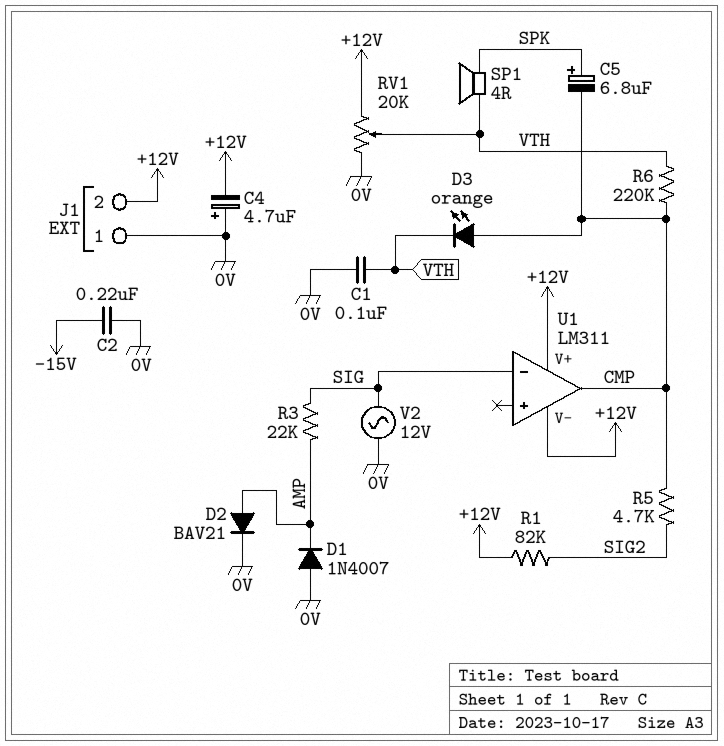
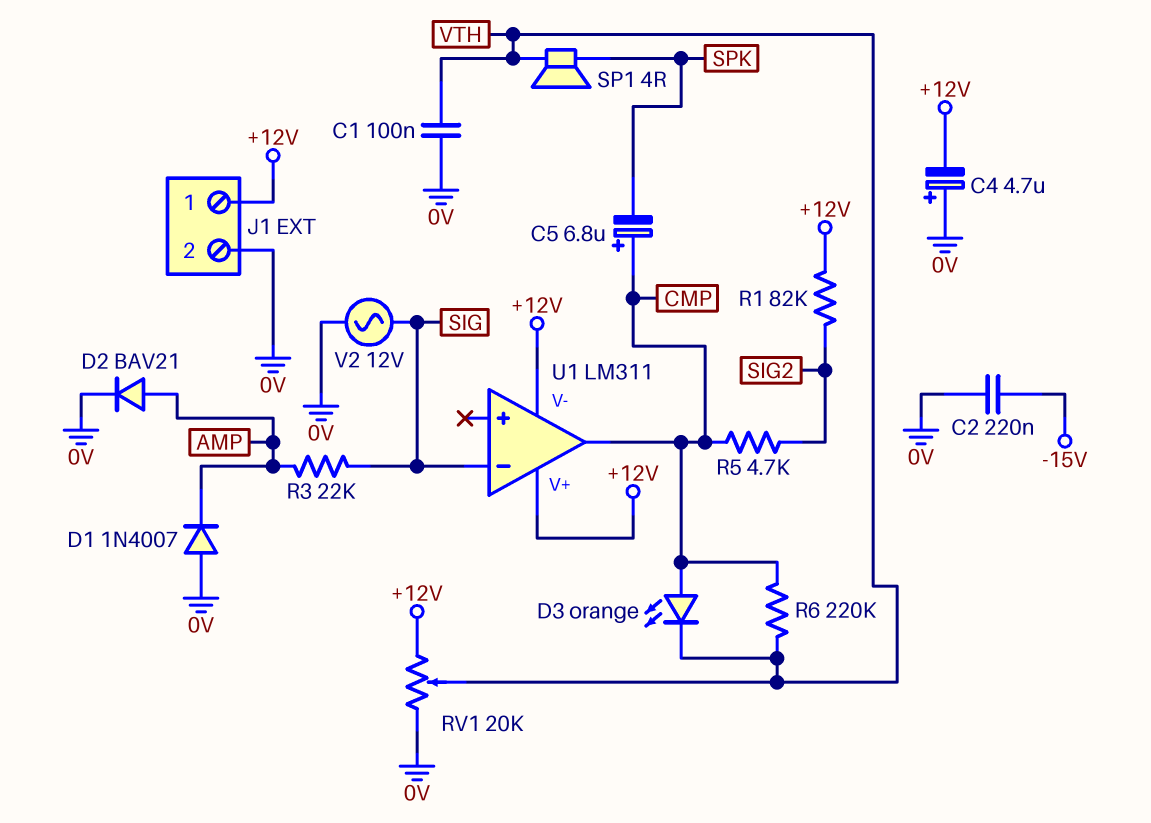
C5: 6.8uF (plus SPK, minus CMP) -> 6.8uF (plus CMP, minus SPK)
J1 pin 1: 0V -> +12V
J1 pin 2: +12V -> 0V

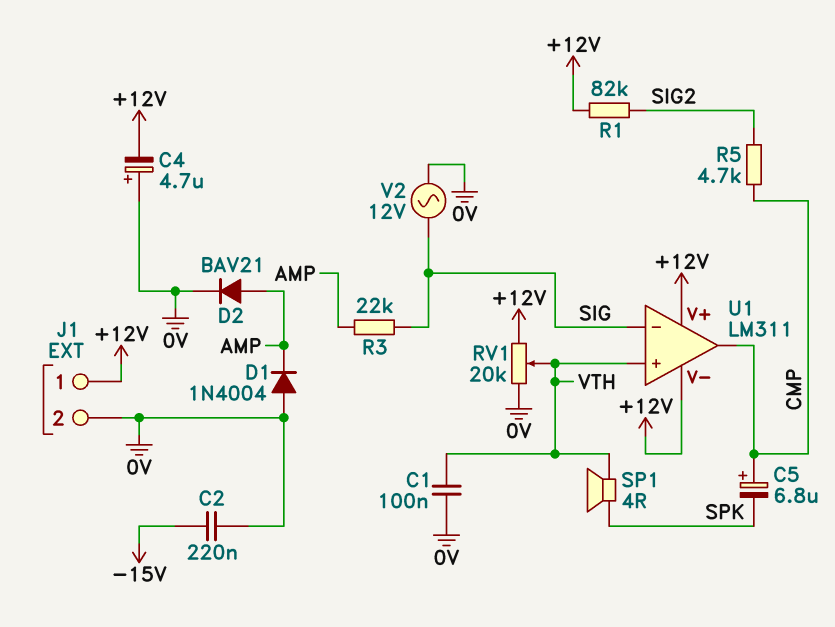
D1: diode 1N4007 (A 0V, K AMP) -> diode 1N4004 (A 0V, K AMP)
D3: LED orange (A CMP, K VTH) -> none
R6: 220k (CMP, VTH) -> none
U1 pin in+: none -> VTH

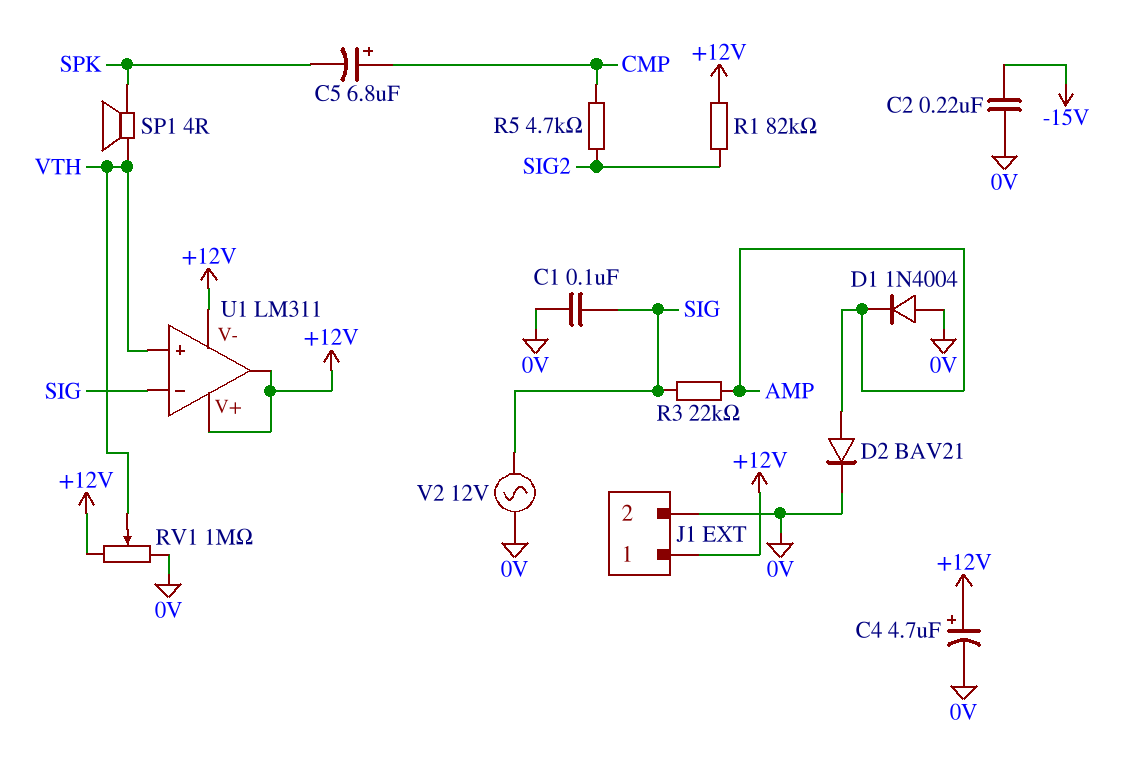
C1: 100nF (0V, VTH) -> 100nF (0V, SIG)
C4: 4.7uF (plus 0V, minus +12V) -> 4.7uF (plus +12V, minus 0V)
RV1: 20k (+12V, 0V, wiper VTH) -> 1M (+12V, 0V, wiper VTH)
U1 pin out: CMP -> +12V

